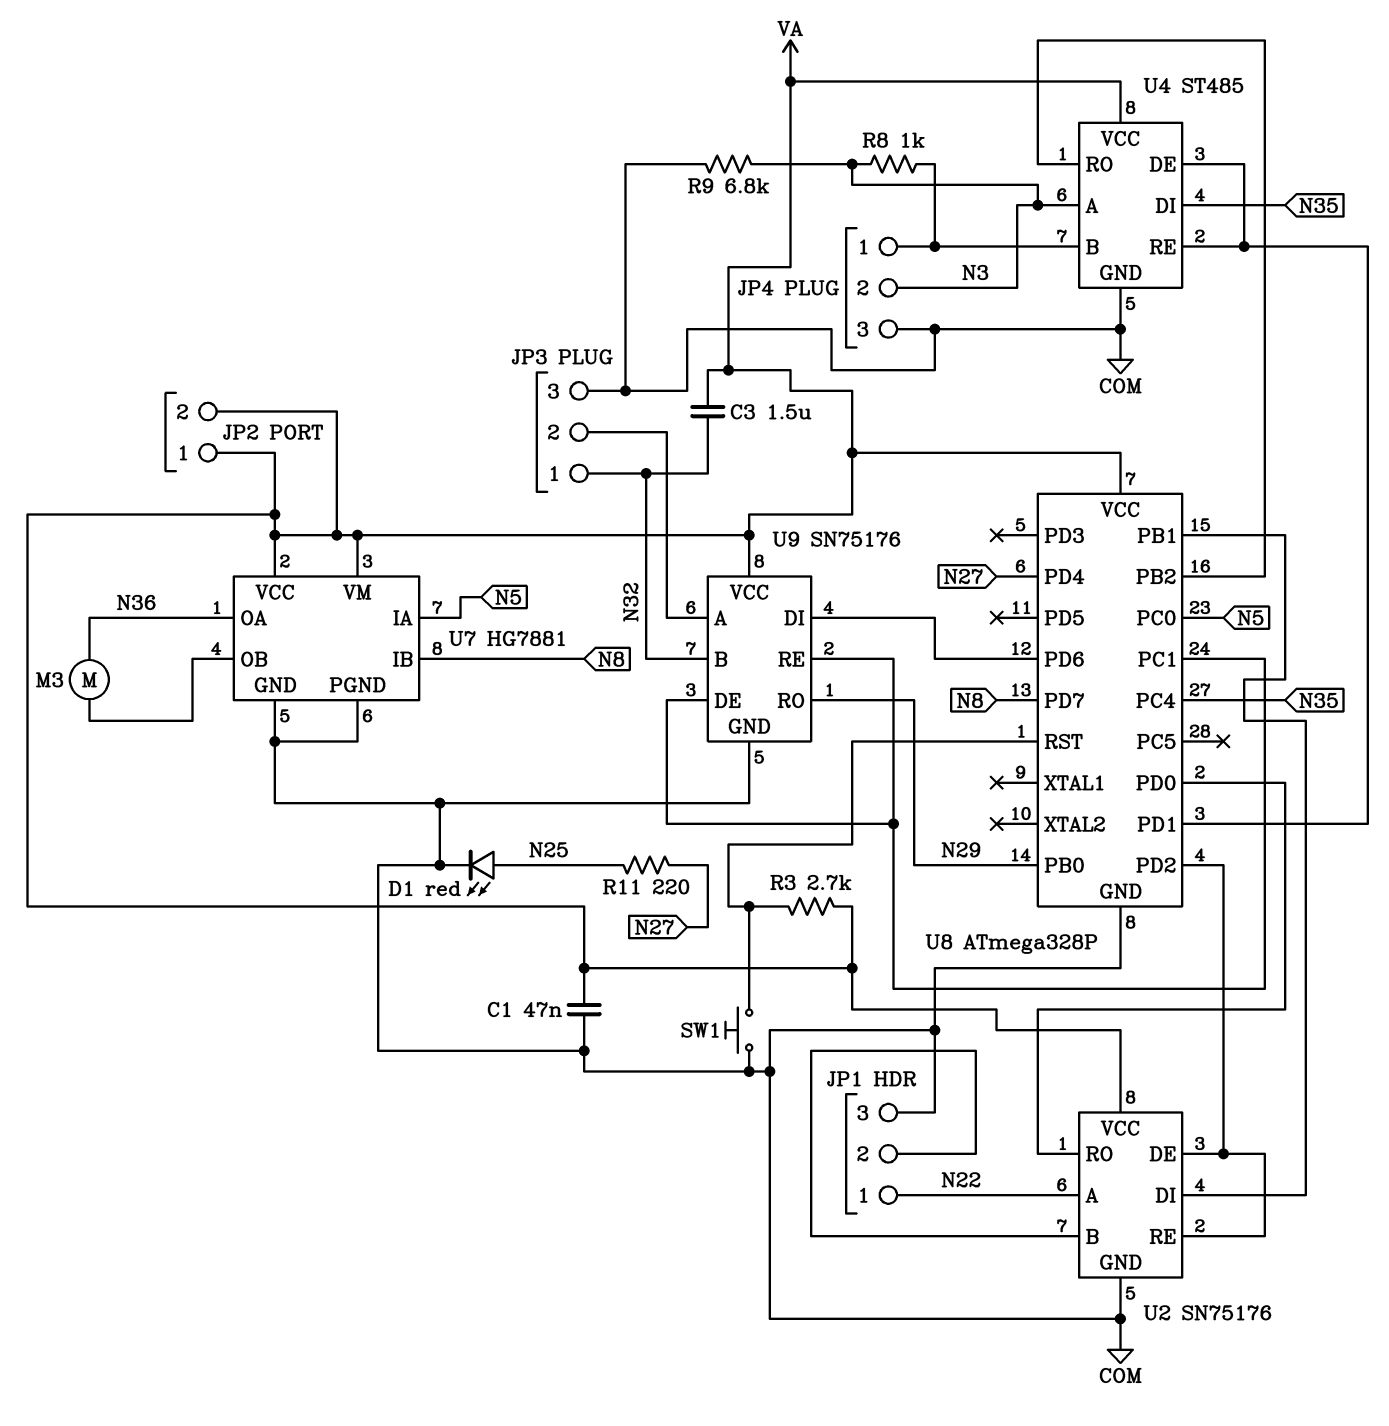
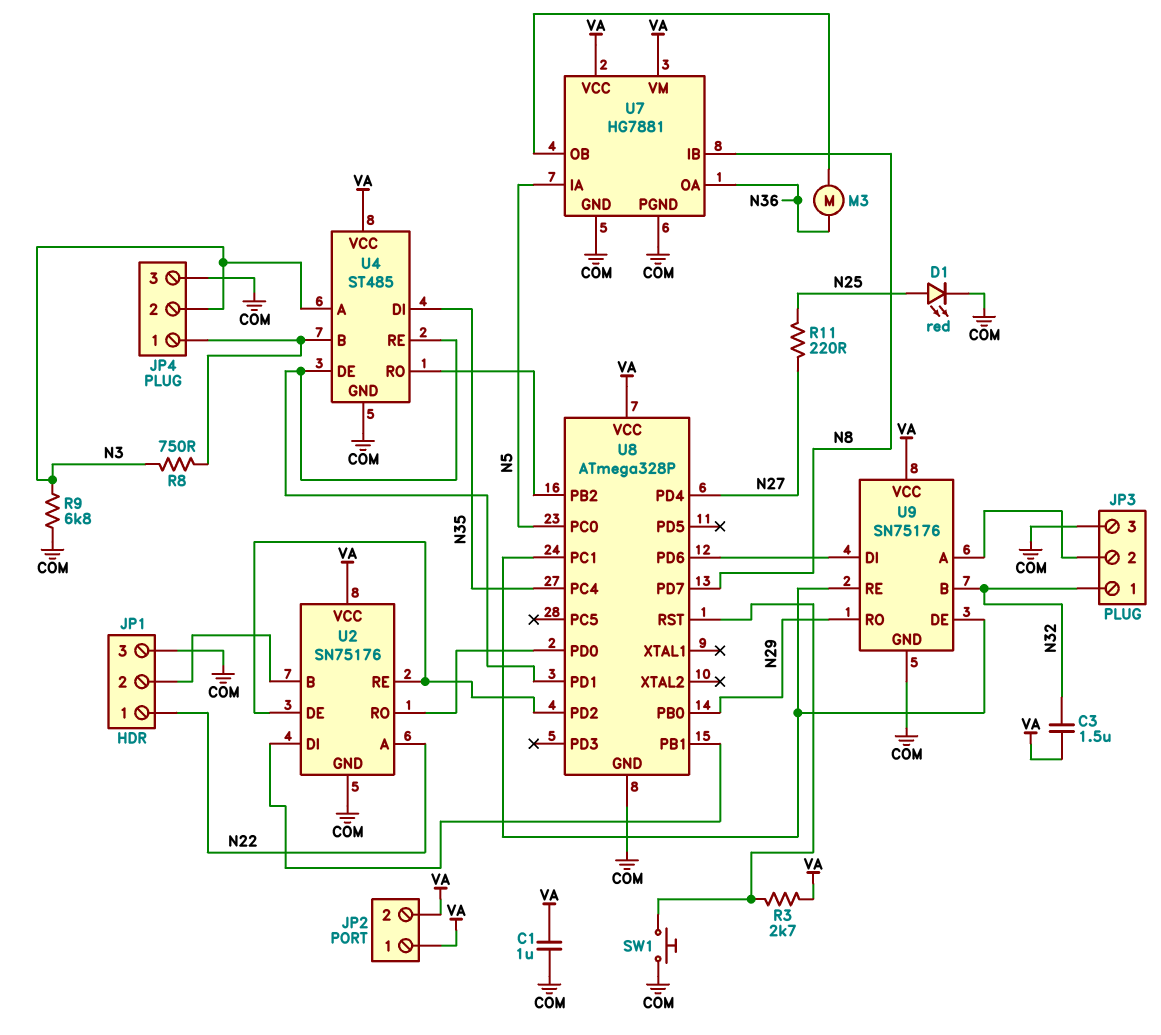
C1: 47nF (COM, VA) -> 1uF (COM, VA)
R8: 1k (JP4/1, N3) -> 750 (JP4/1, N3)

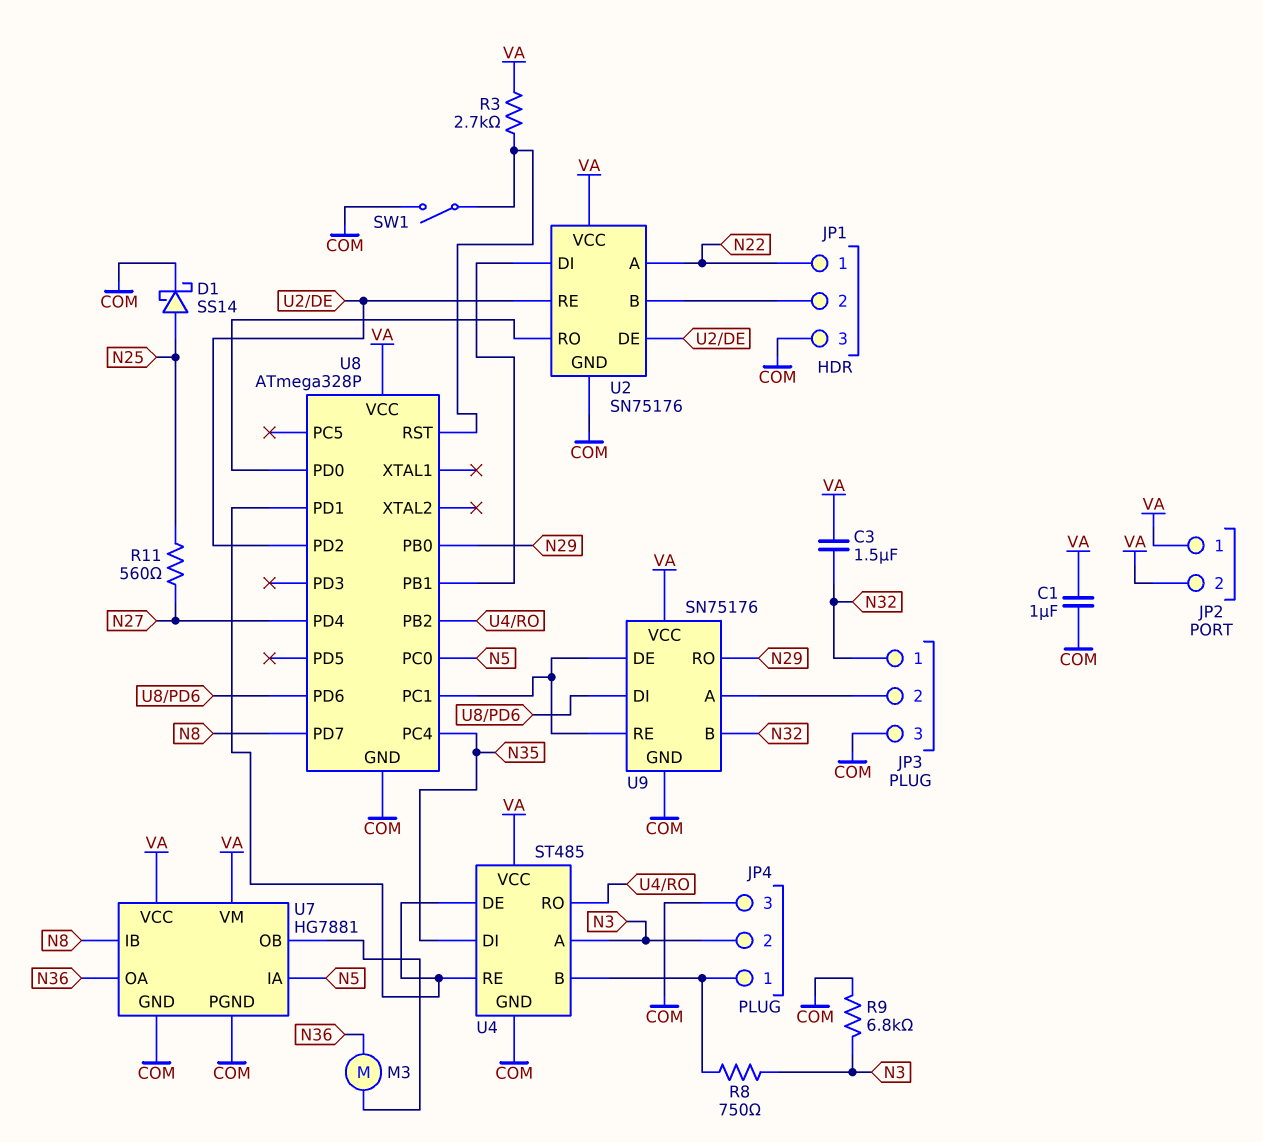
D1: LED red (A N25, K COM) -> schottky SS14 (A N25, K COM)
R11: 220 (N25, N27) -> 560 (N25, N27)
SW1: button (COM, U8/RST) -> switch (COM, U8/RST)

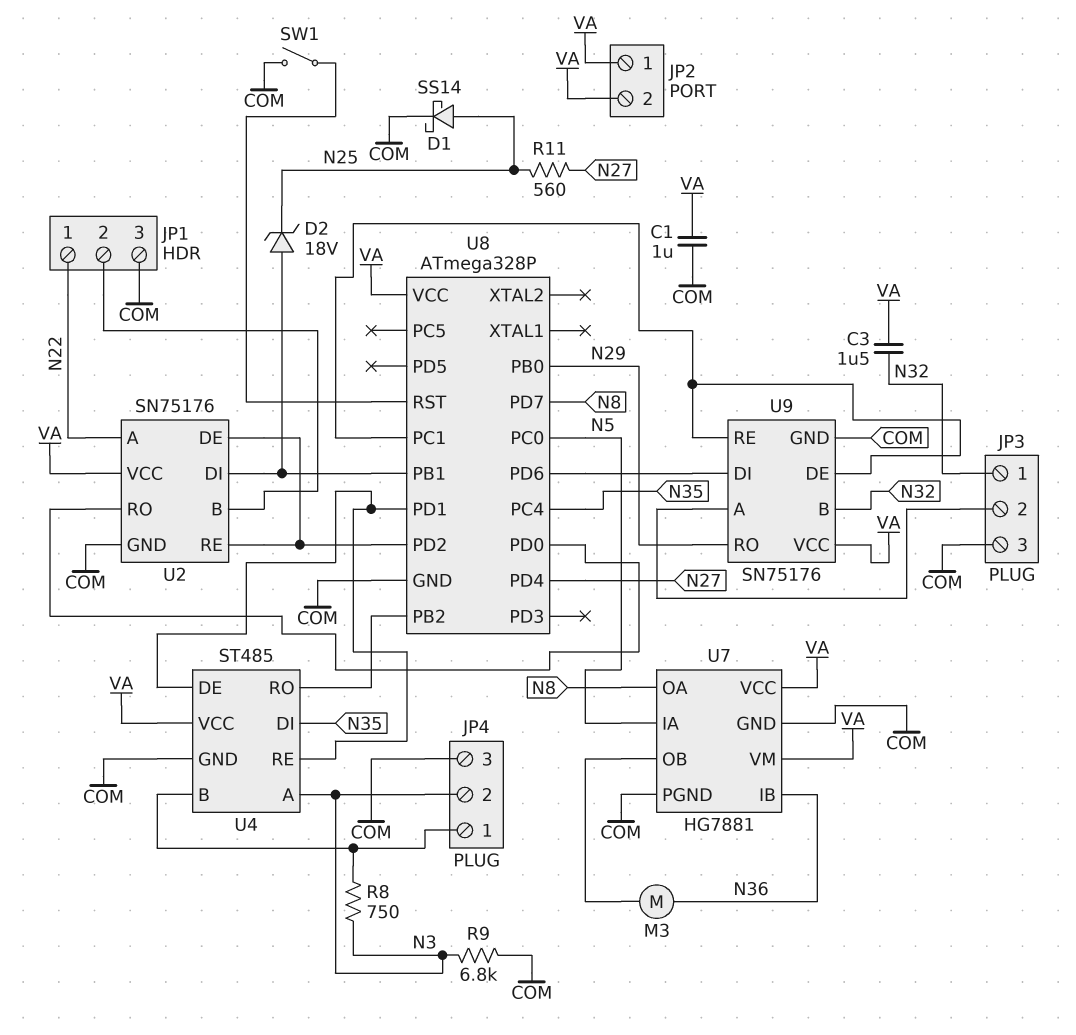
D2: none -> zener 18V (A U2/DI, K N25)
R3: 2.7k (U8/RST, VA) -> none
U7 pin IB: N8 -> N36
U7 pin OA: N36 -> N8

